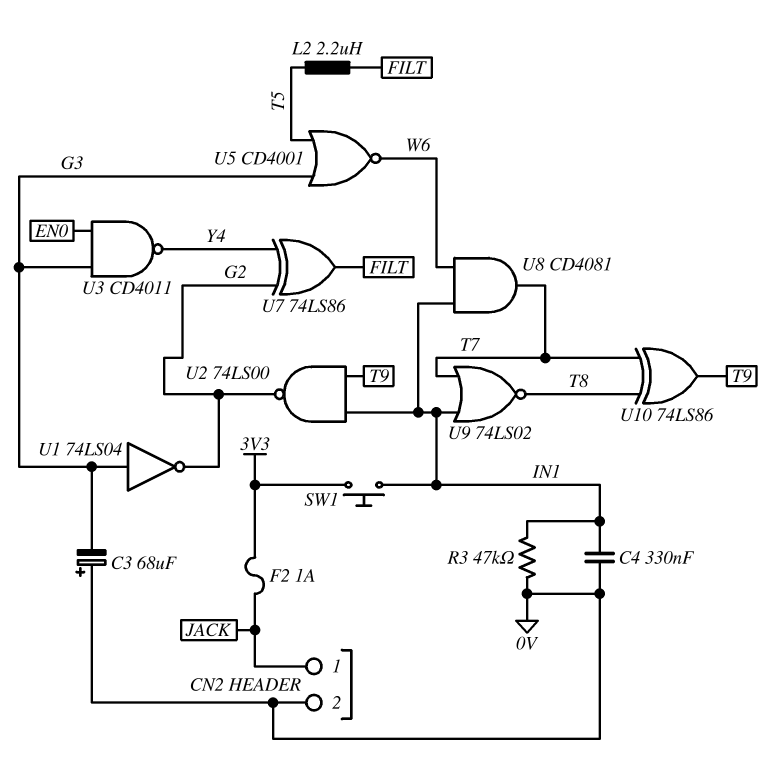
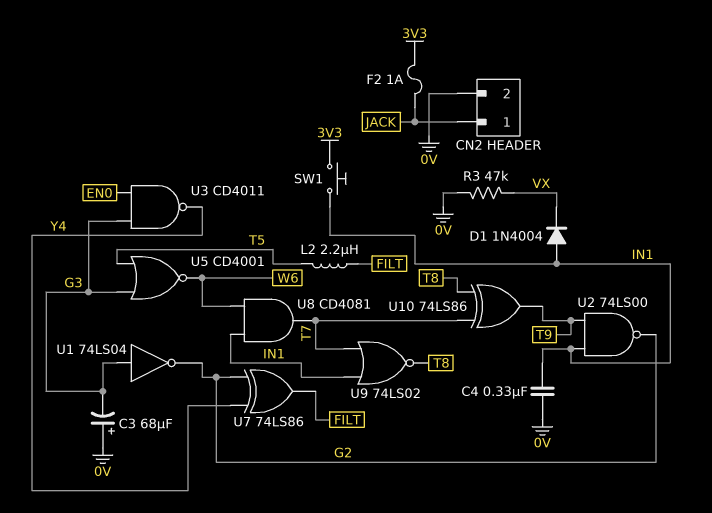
D1: none -> diode 1N4004 (A IN1, K VX)
R3: 47k (0V, IN1) -> 47k (0V, VX)

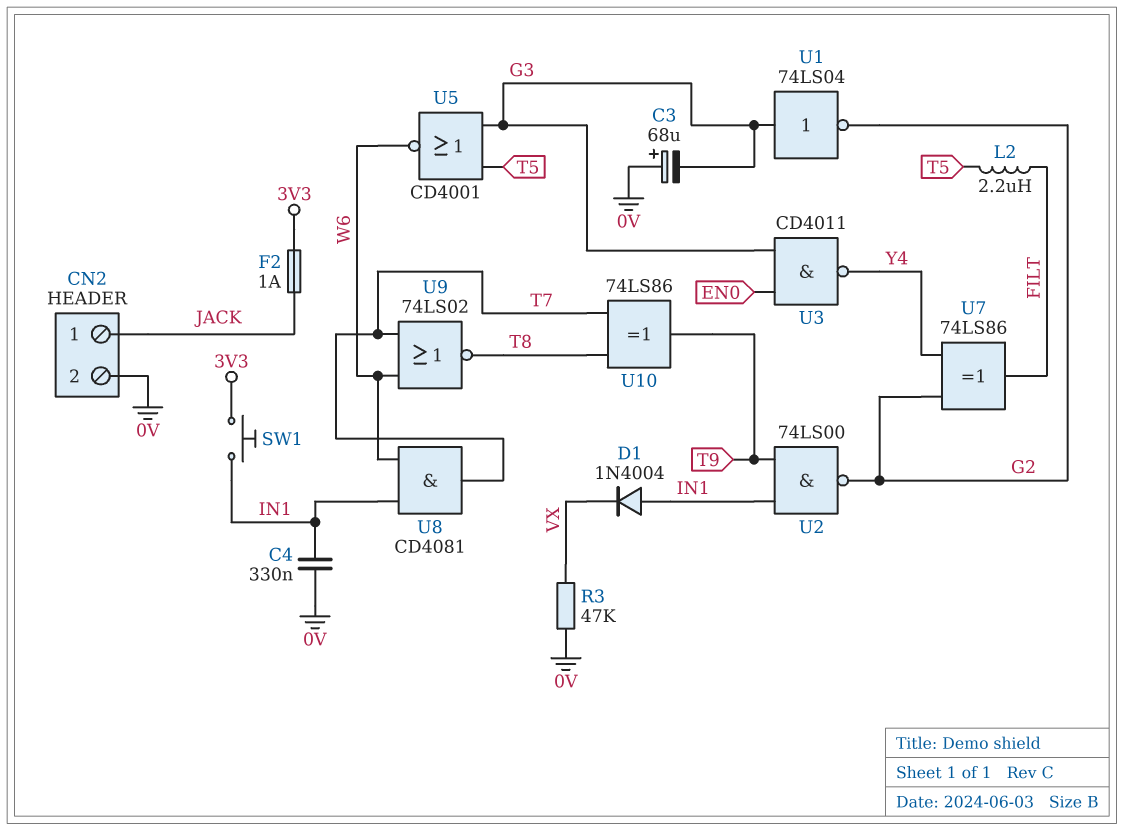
U9: NOR 74LS02 (in IN1, in T7, out T8) -> NOR 74LS02 (in T7, in W6, out T8)

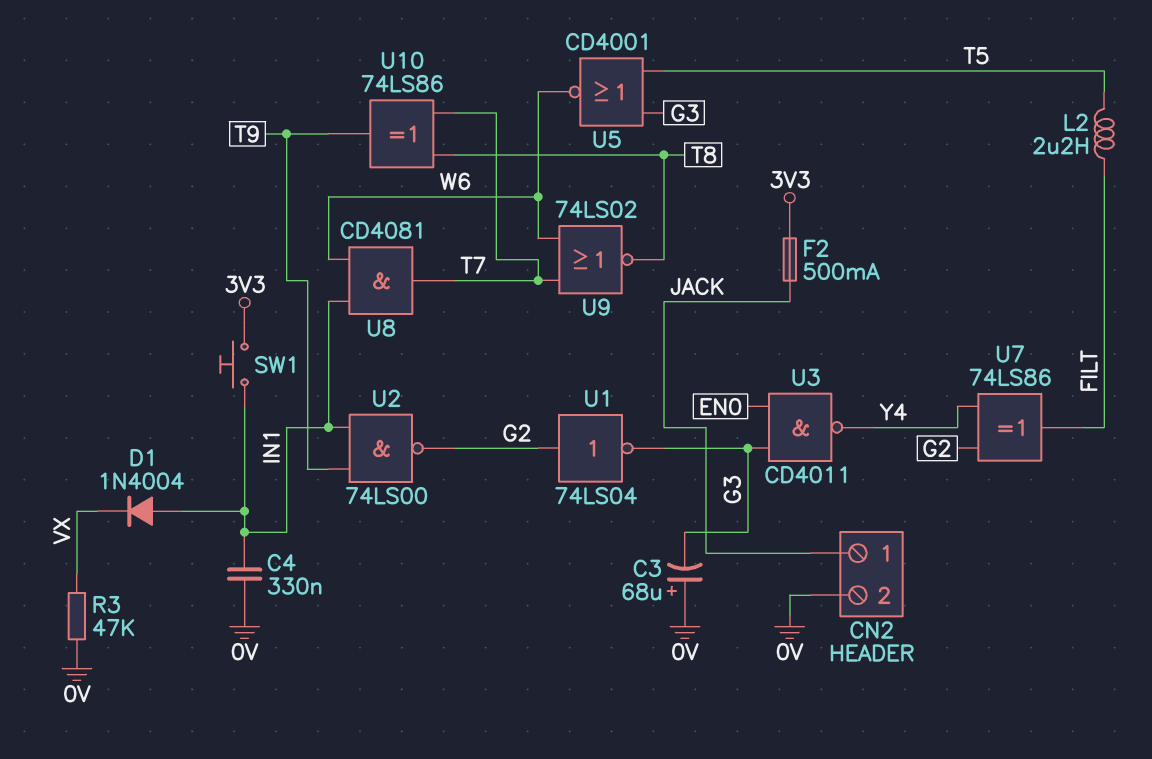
F2: 1A (3V3, JACK) -> 500mA (3V3, JACK)
U1: NOT 74LS04 (in G3, out G2) -> NOT 74LS04 (in G2, out G3)

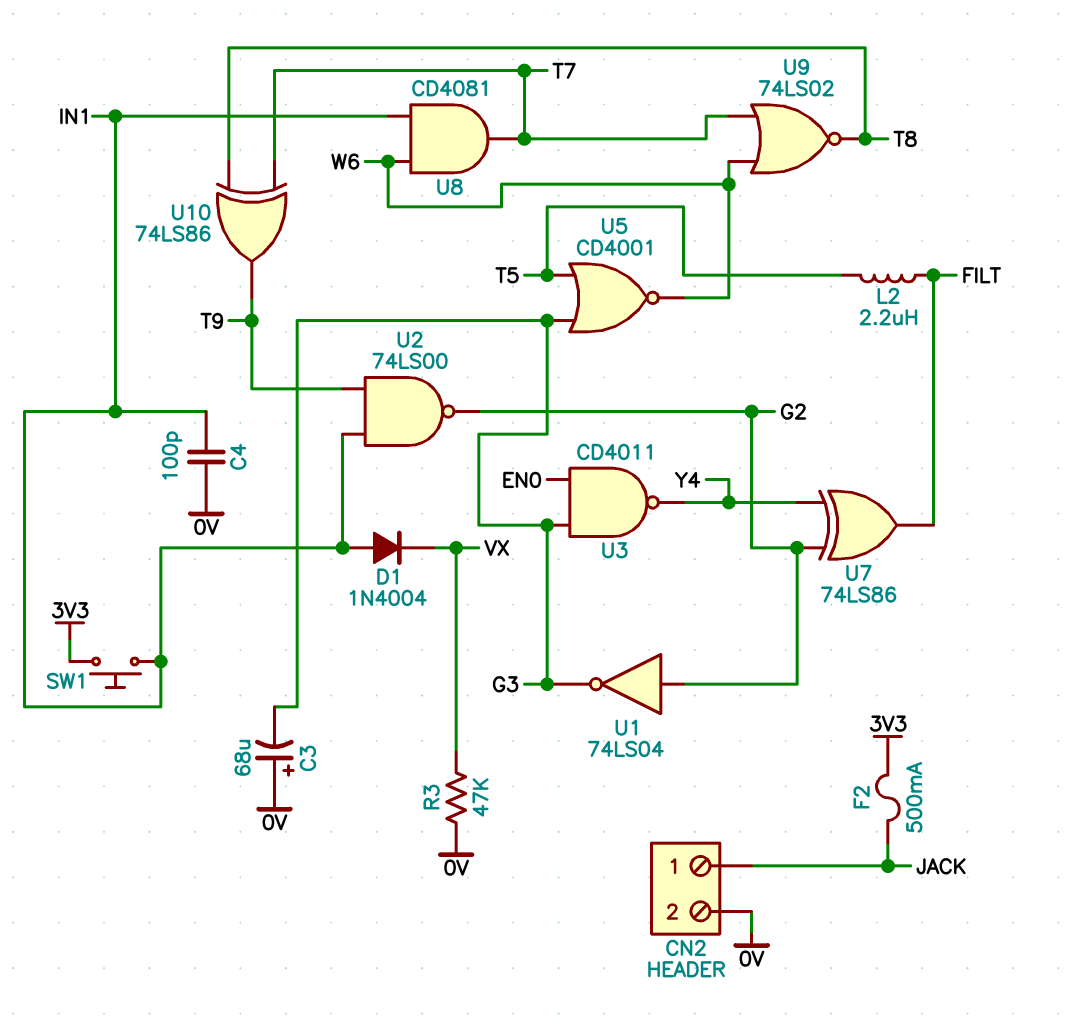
C4: 330nF (0V, IN1) -> 100pF (0V, IN1)

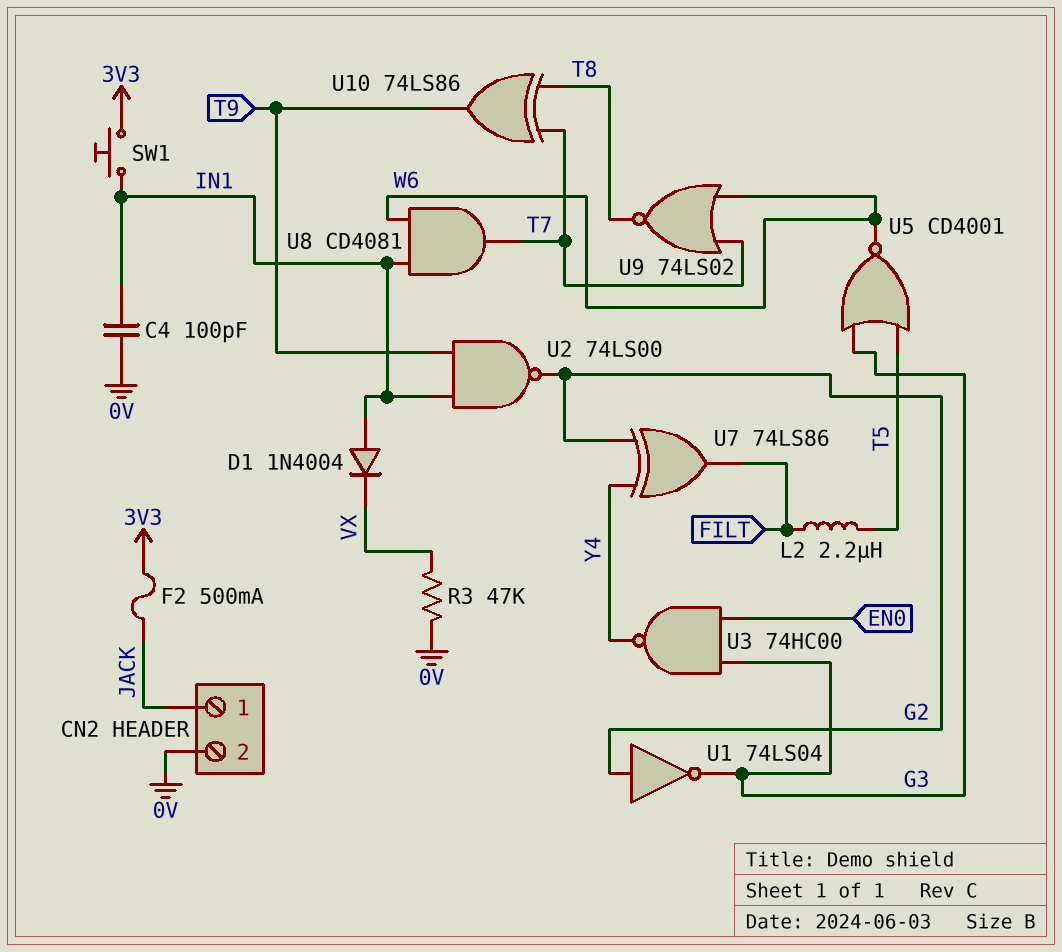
C3: 68uF (plus 0V, minus G3) -> none
U3: NAND CD4011 (in EN0, in G3, out Y4) -> NAND 74HC00 (in EN0, in G3, out Y4)

